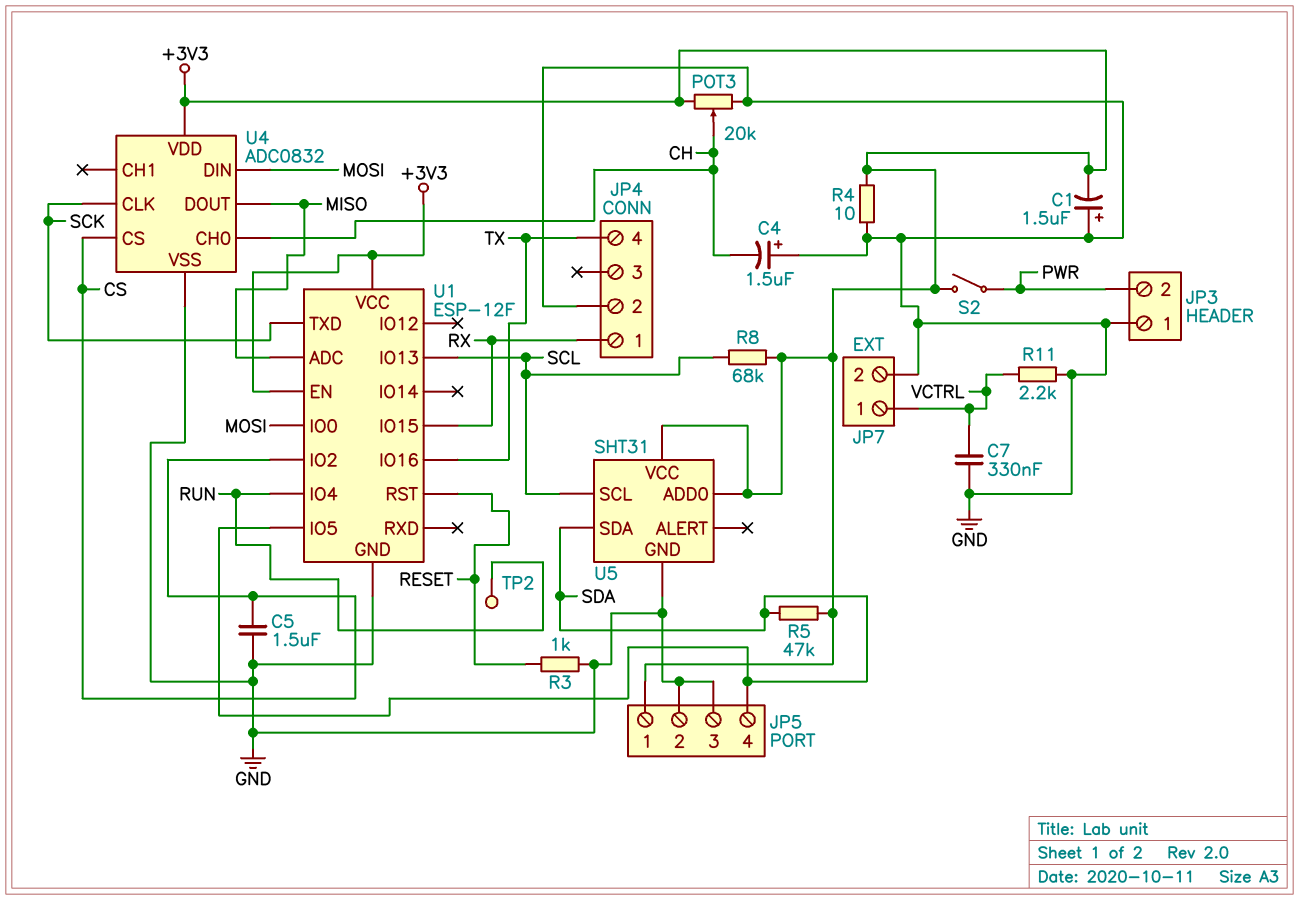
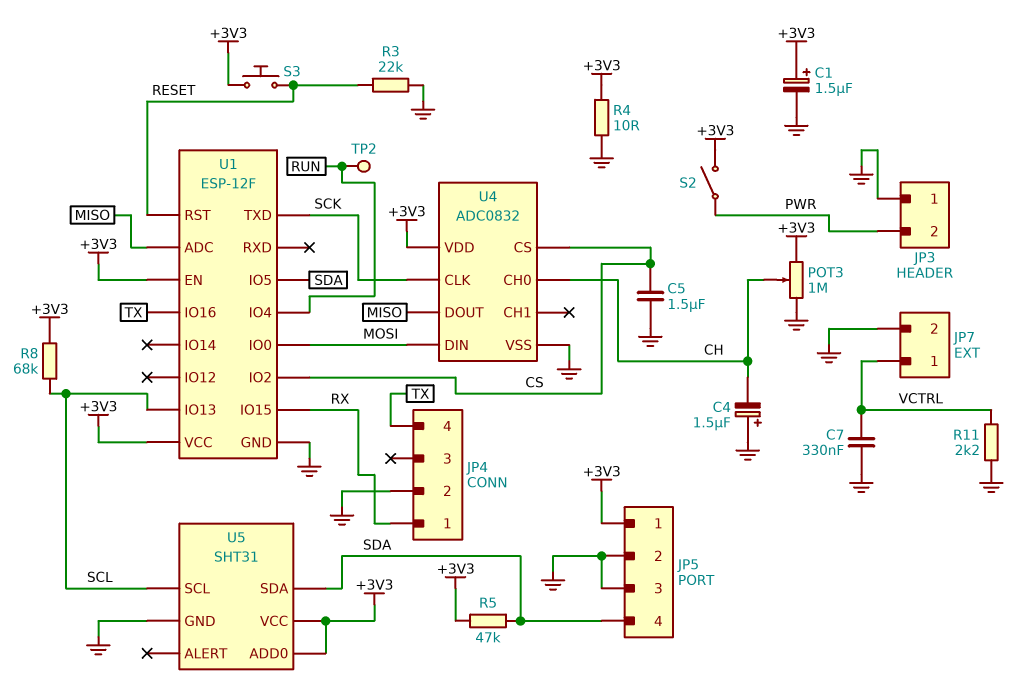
C1: 1.5uF (plus GND, minus +3V3) -> 1.5uF (plus +3V3, minus GND)
POT3: 20k (+3V3, GND, wiper CH) -> 1M (+3V3, GND, wiper CH)
R3: 1k (GND, RESET) -> 22k (GND, RESET)
S3: none -> button (+3V3, RESET)

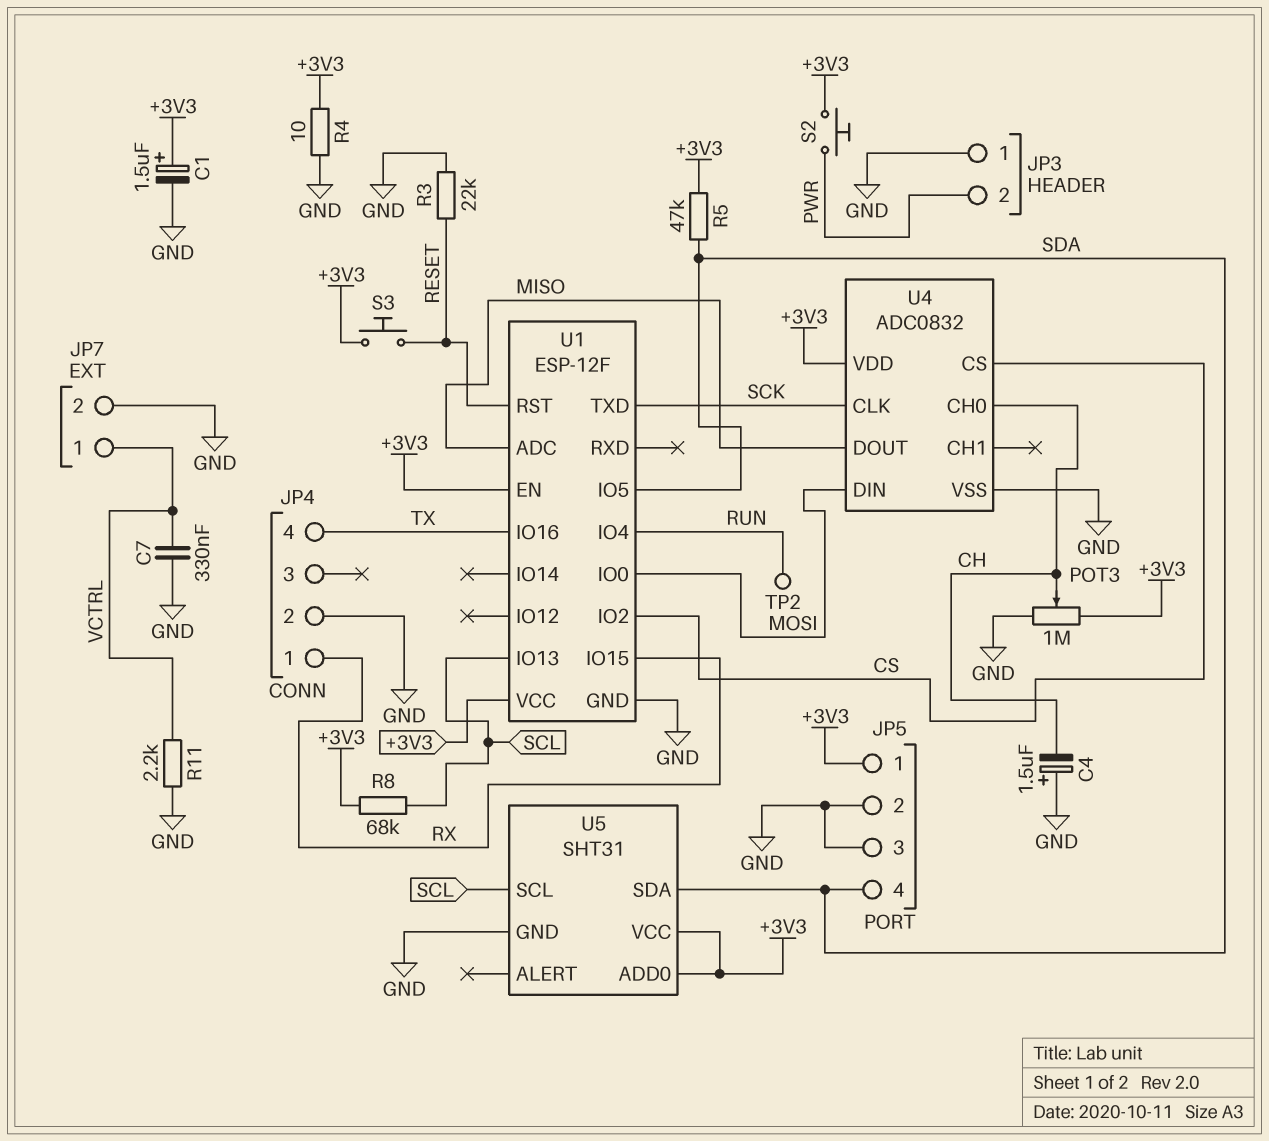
C5: 1.5uF (CS, GND) -> none
S2: switch (+3V3, PWR) -> button (+3V3, PWR)

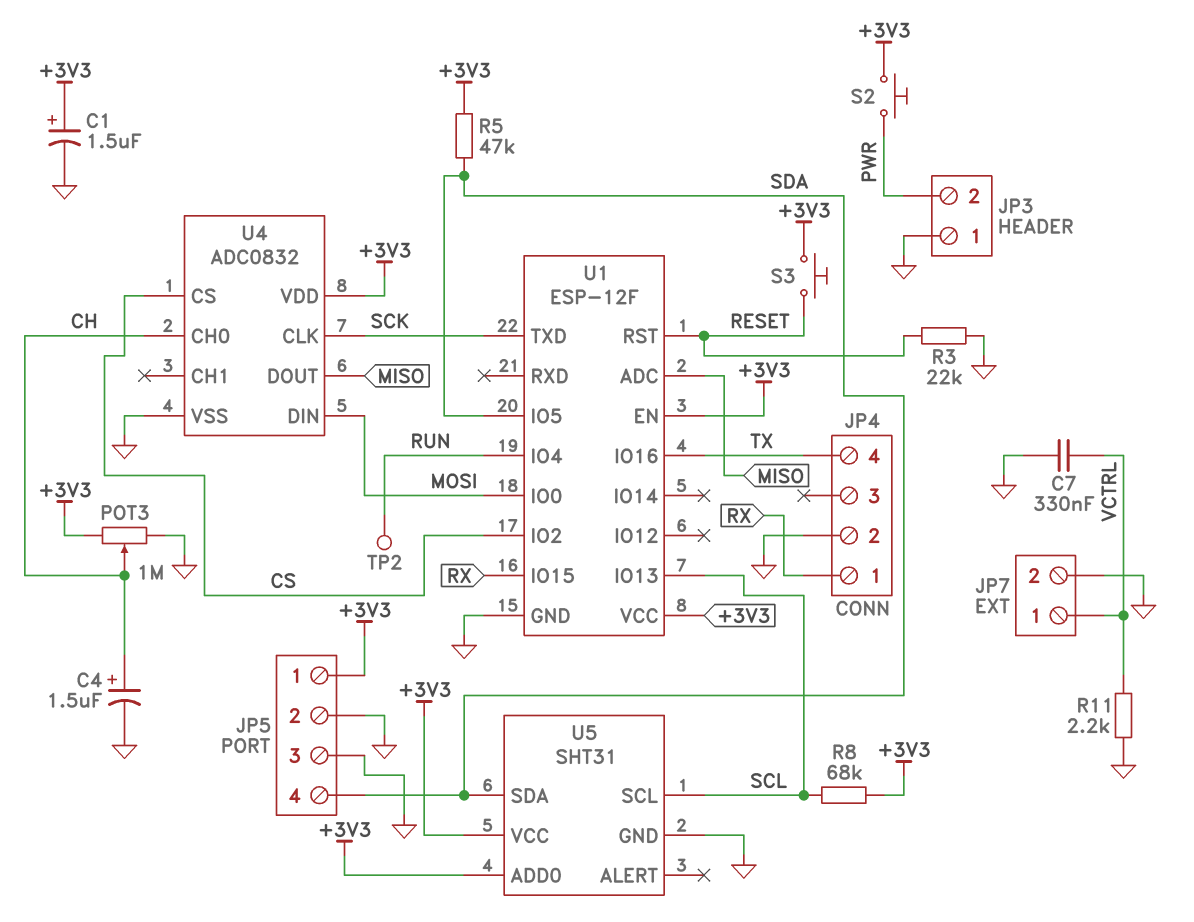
C4: 1.5uF (plus GND, minus CH) -> 1.5uF (plus CH, minus GND)
R4: 10 (+3V3, GND) -> none

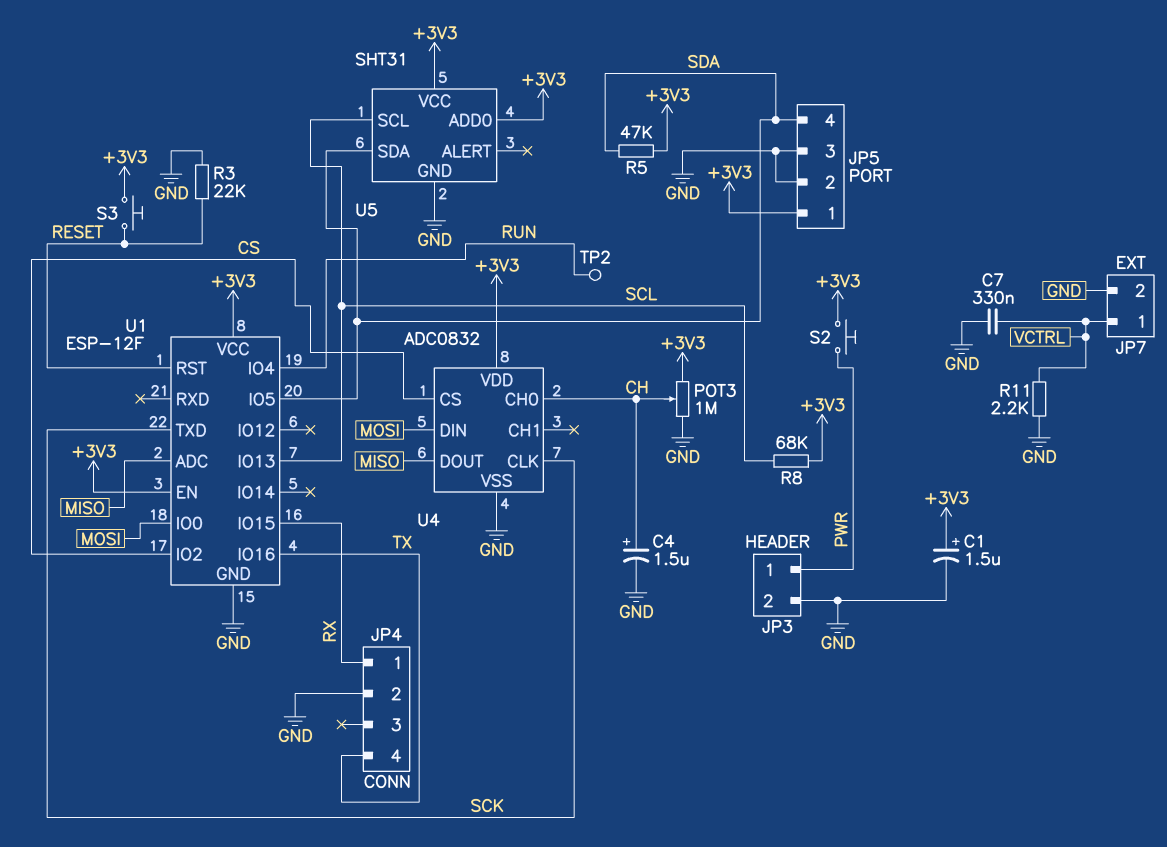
JP3 pin 1: GND -> PWR
JP3 pin 2: PWR -> GND

